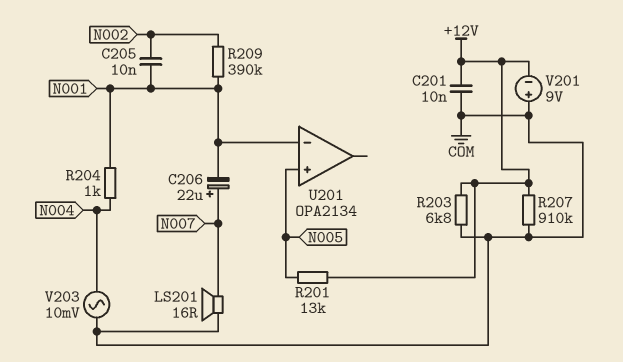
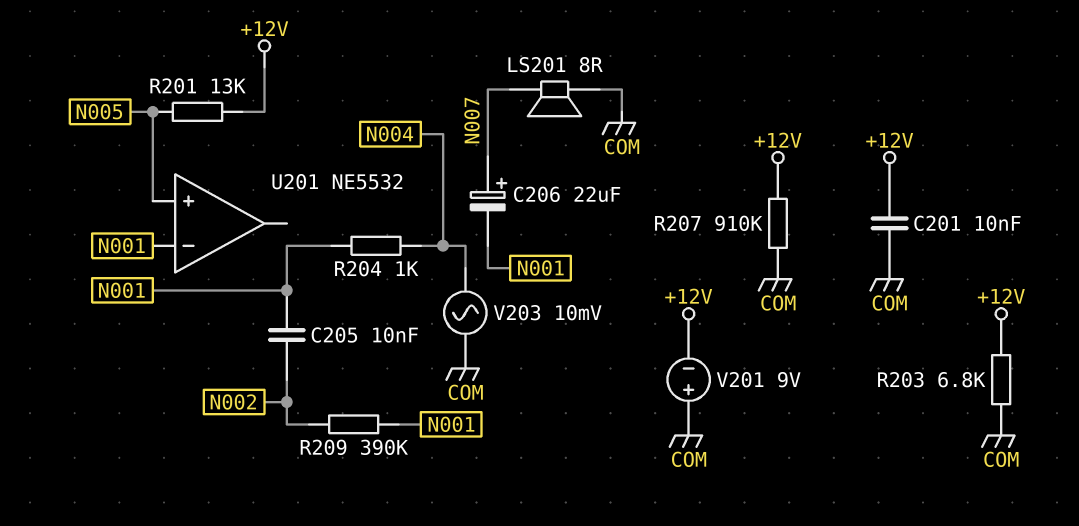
LS201: speaker 16R (COM, N007) -> speaker 8R (COM, N007)
U201: OPA2134 -> NE5532

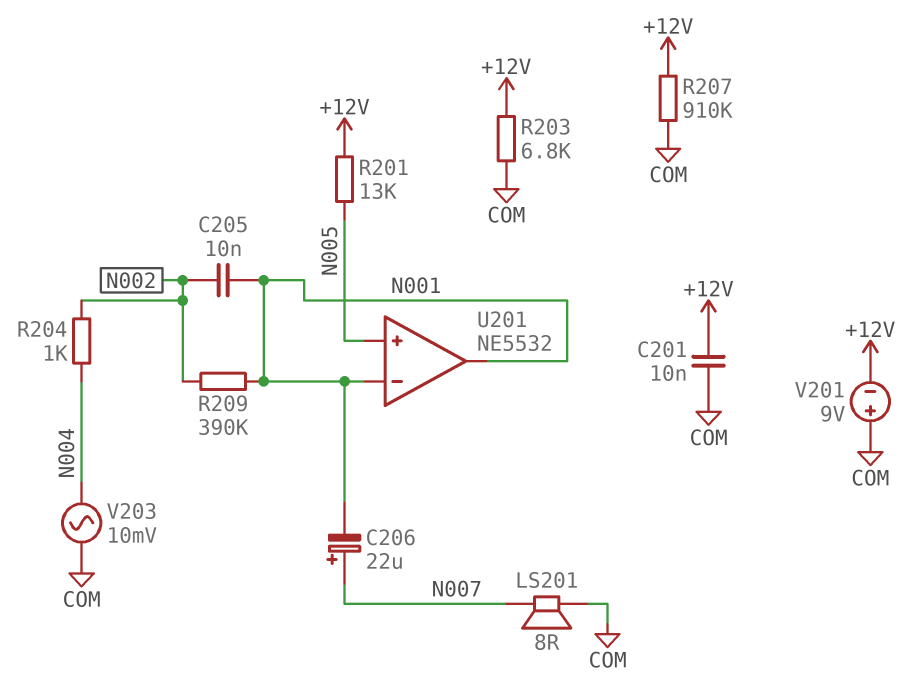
R204: 1k (N001, N004) -> 1k (N002, N004)
U201 pin out: none -> N001

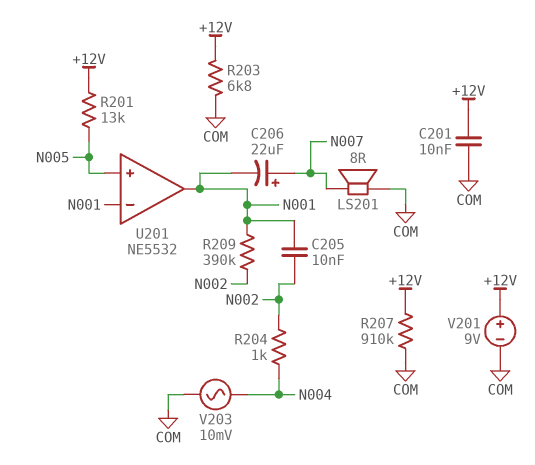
V201: 9V (plus COM, minus +12V) -> 9V (plus +12V, minus COM)

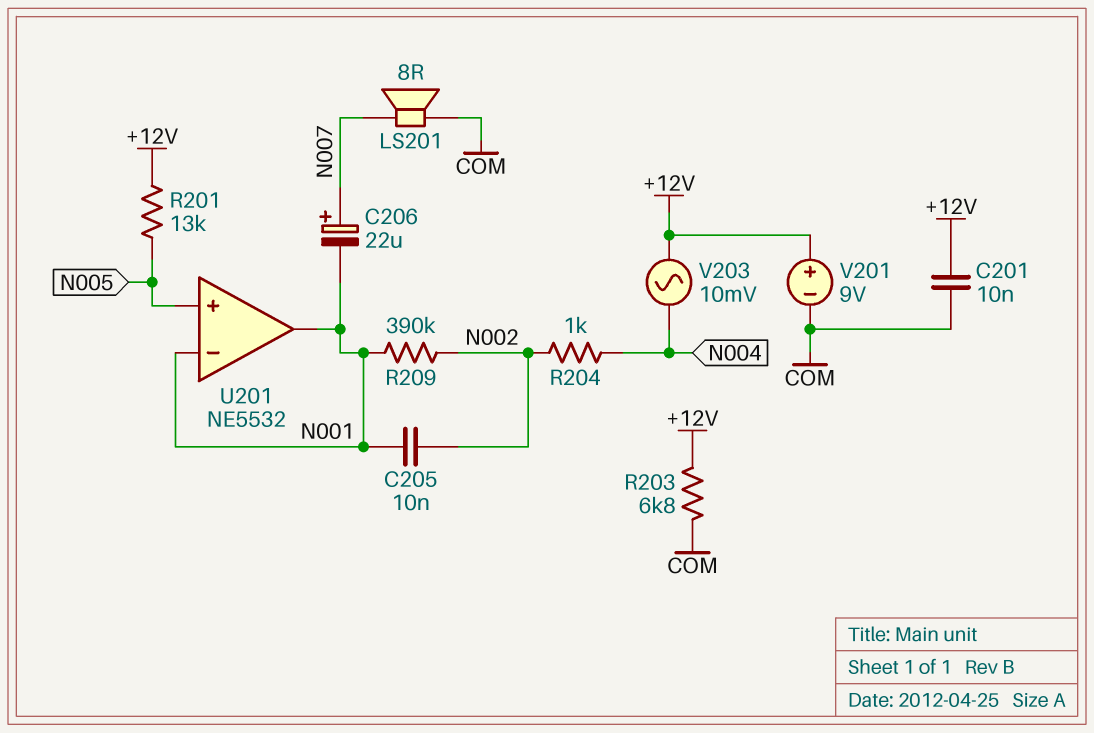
R207: 910k (+12V, COM) -> none
V203: AC 10mV (COM, N004) -> AC 10mV (+12V, N004)

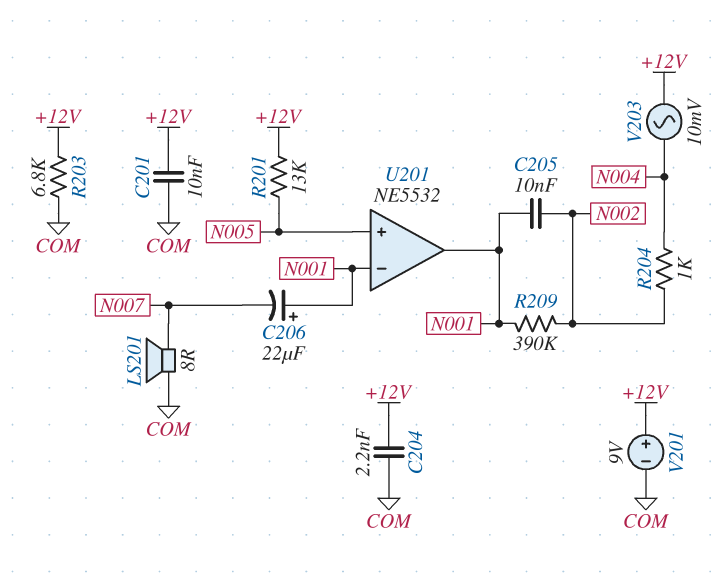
C204: none -> 2.2nF (+12V, COM)
C206: 22uF (plus N007, minus N001) -> 22uF (plus N001, minus N007)

